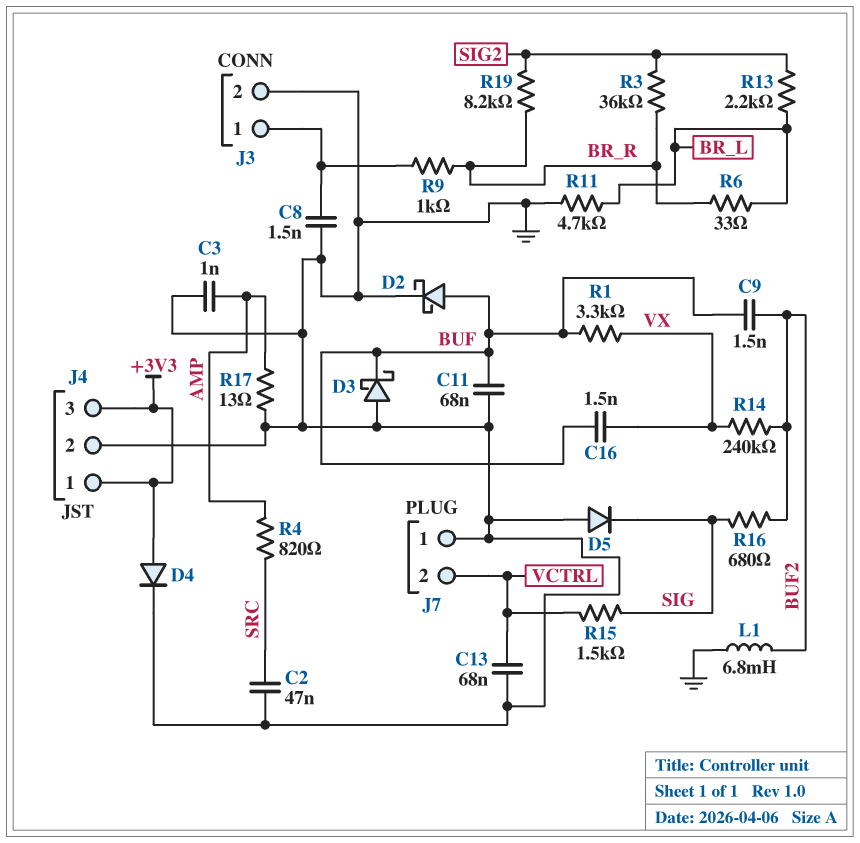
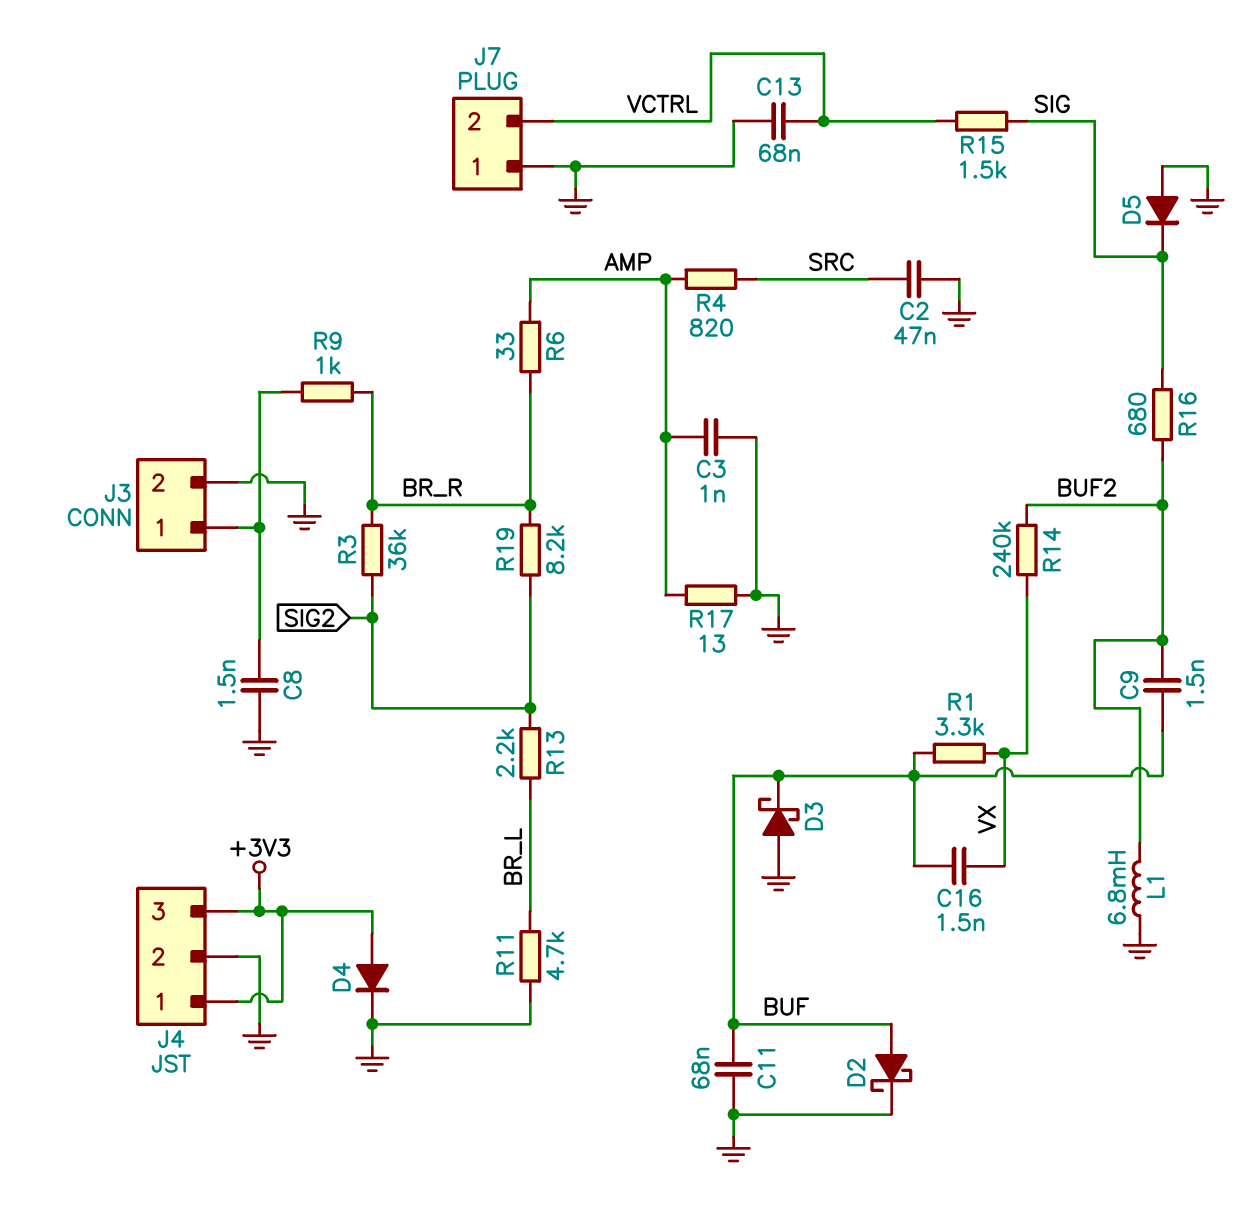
R6: 33 (BR_L, BR_R) -> 33 (AMP, BR_R)

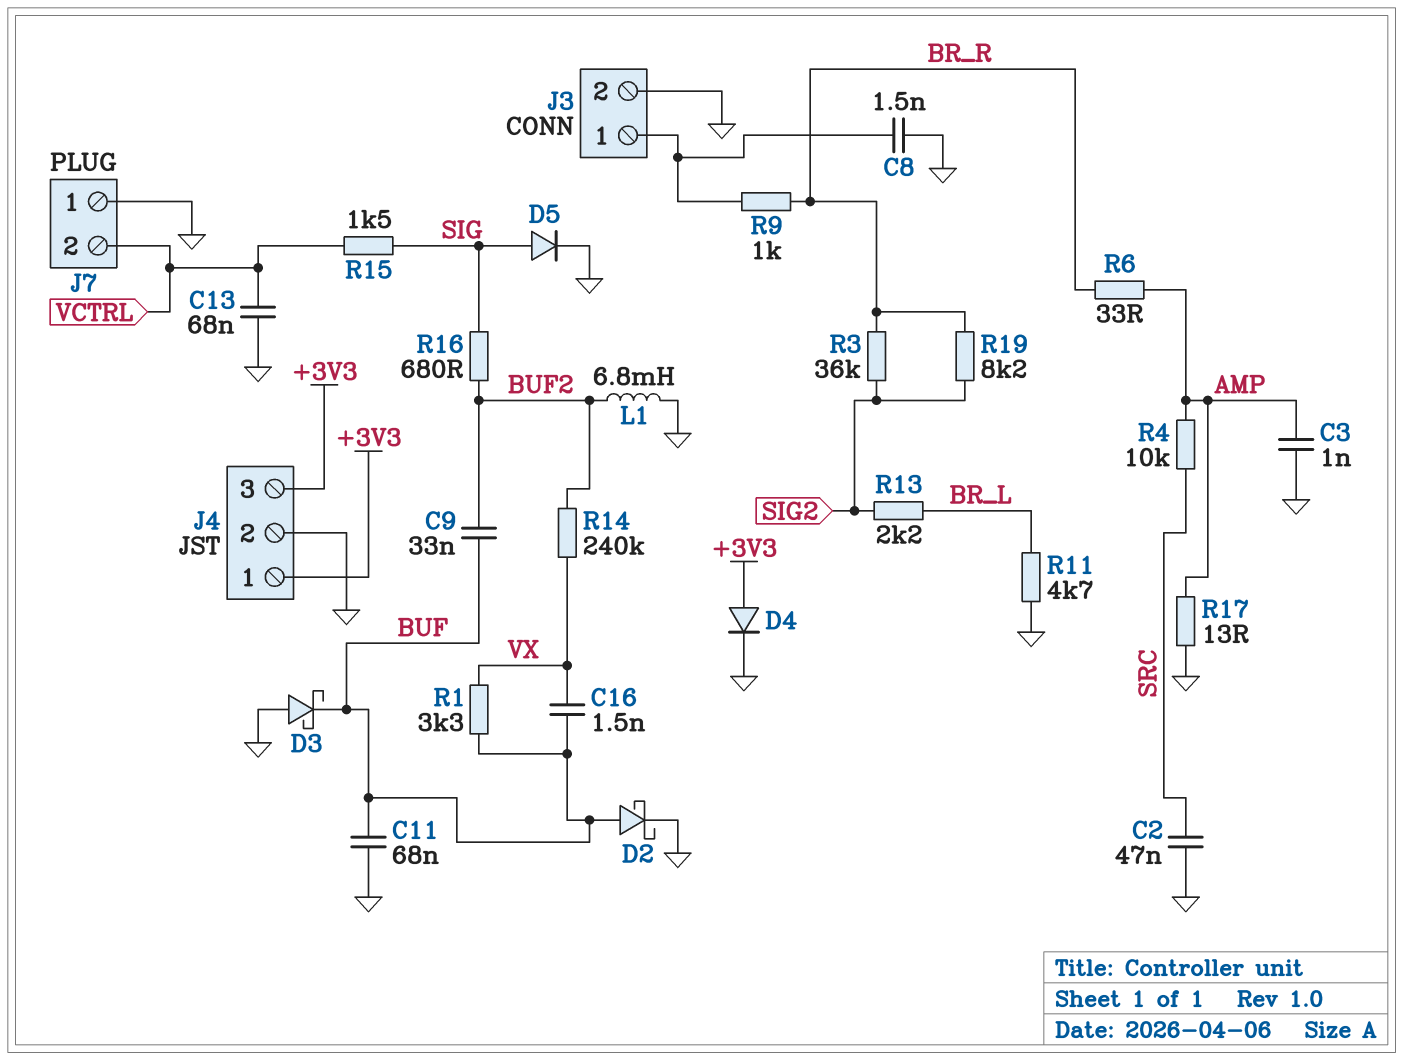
C9: 1.5nF (BUF, BUF2) -> 33nF (BUF, BUF2)
D5: diode (A GND, K SIG) -> diode (A SIG, K GND)
R4: 820 (AMP, SRC) -> 10k (AMP, SRC)

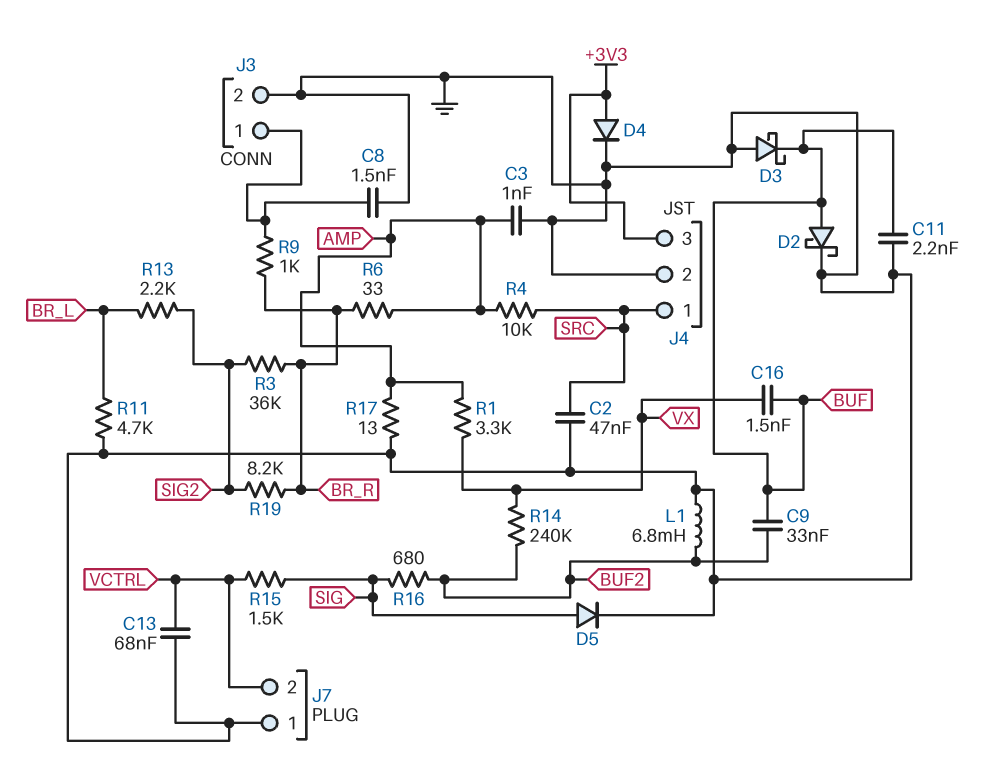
C11: 68nF (BUF, GND) -> 2.2nF (BUF, GND)
J4 pin 1: +3V3 -> SRC
R1: 3.3k (BUF, VX) -> 3.3k (AMP, VX)

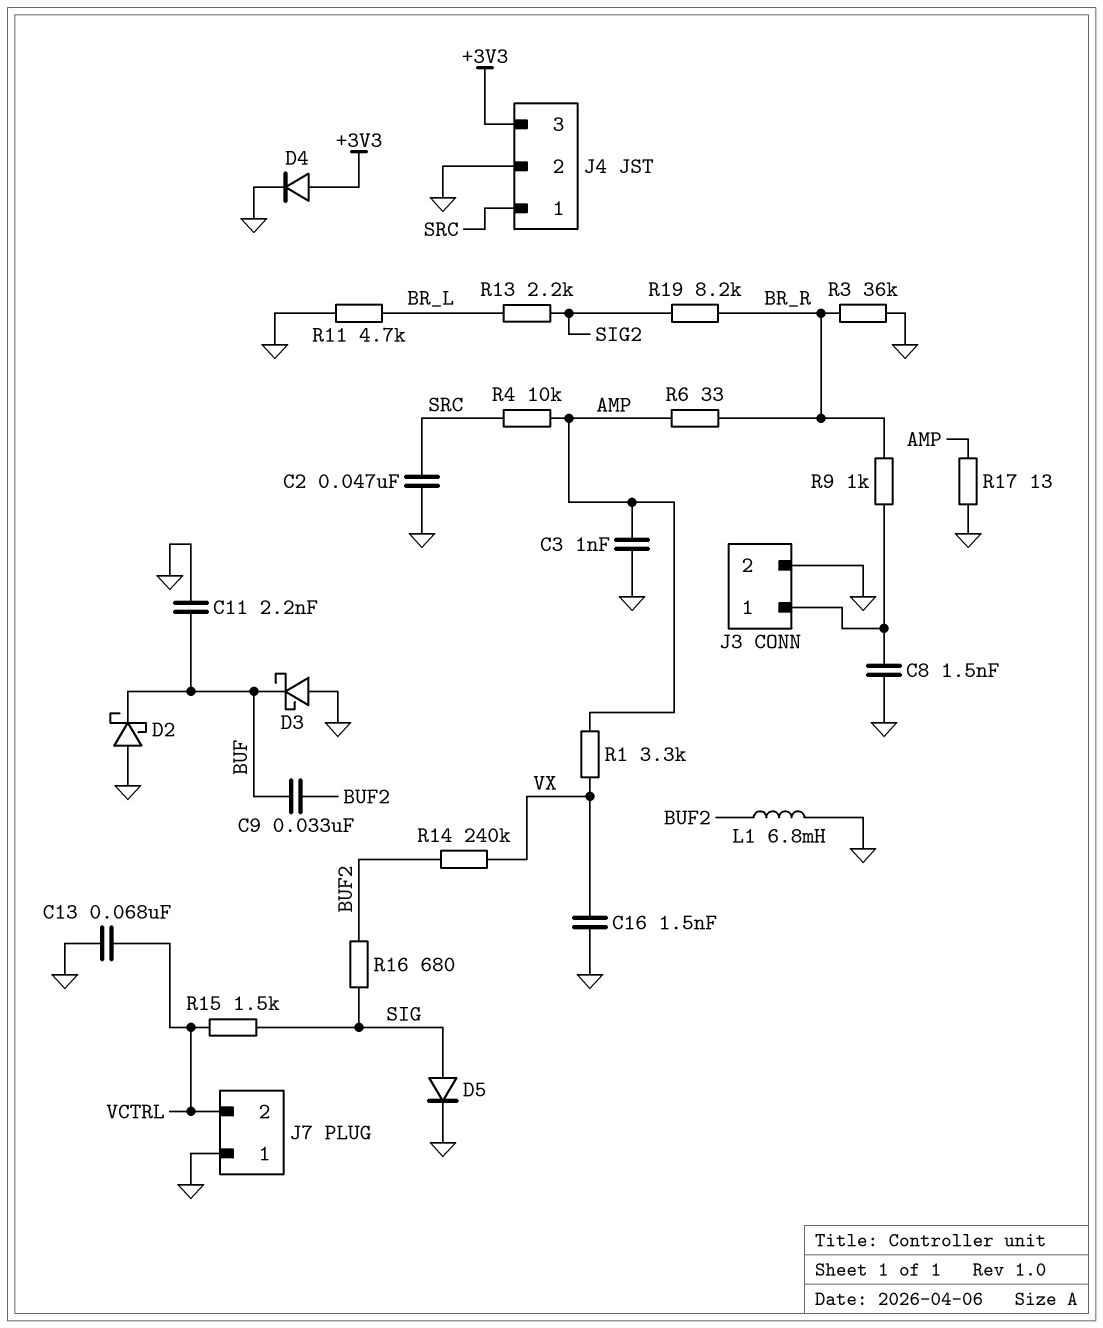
C16: 1.5nF (BUF, VX) -> 1.5nF (GND, VX)
D2: schottky (A BUF, K GND) -> schottky (A GND, K BUF)
R3: 36k (BR_R, SIG2) -> 36k (BR_R, GND)

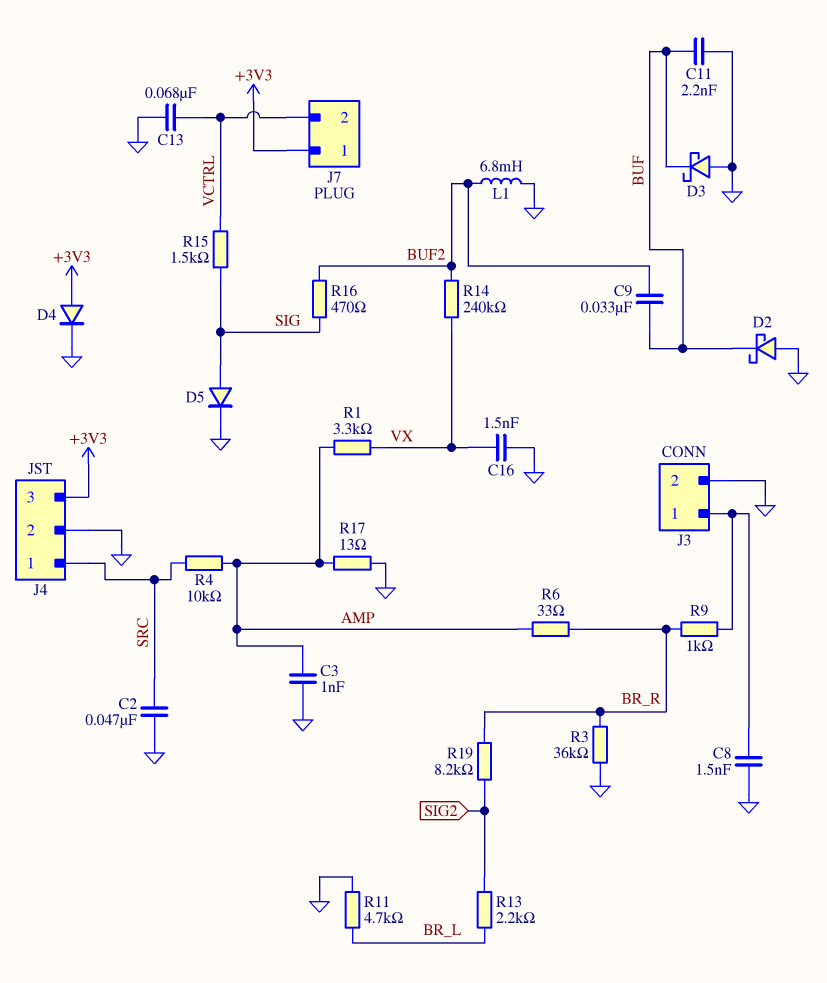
J7 pin 1: GND -> +3V3
R16: 680 (BUF2, SIG) -> 470 (BUF2, SIG)

